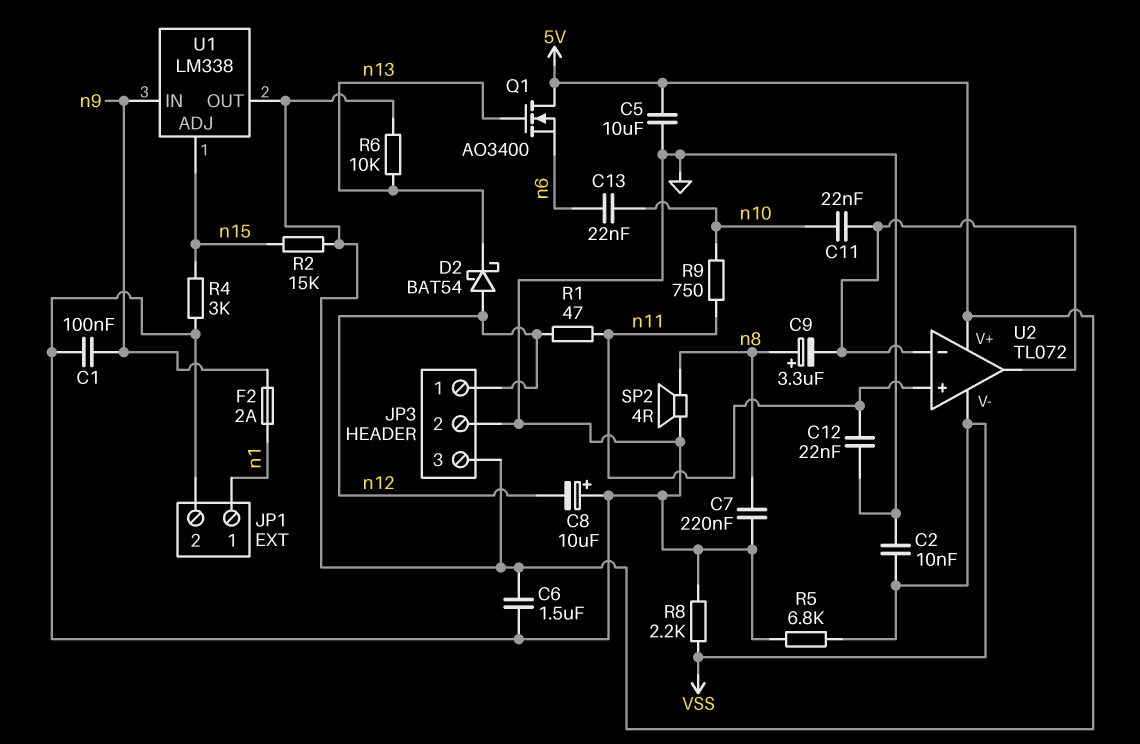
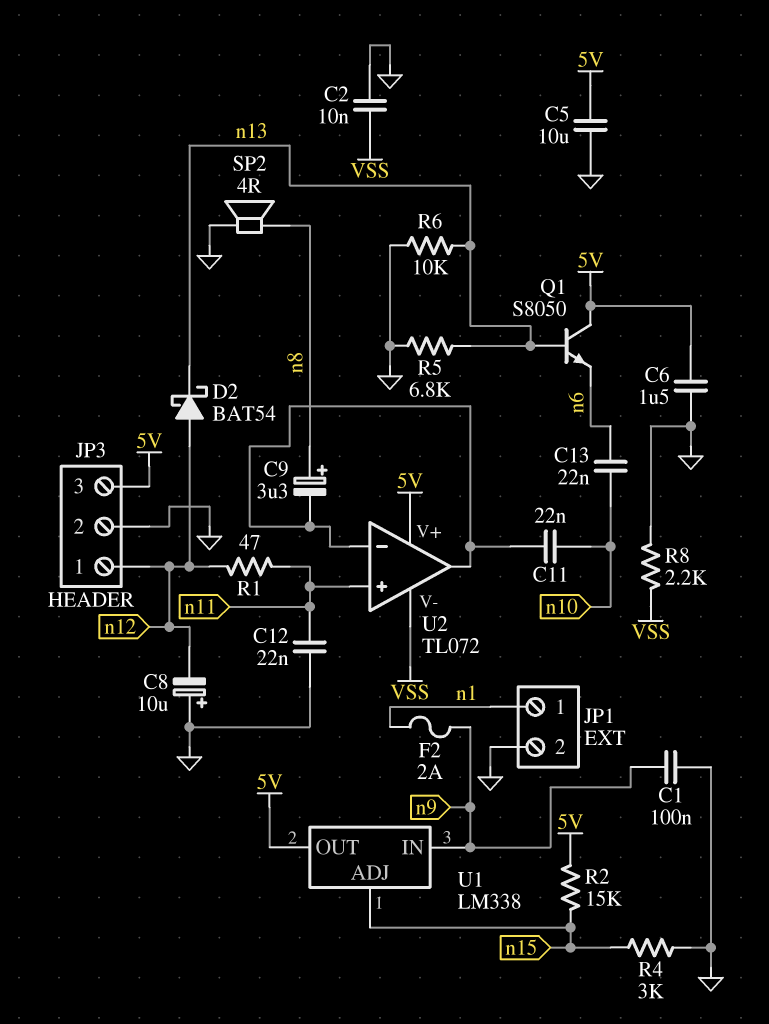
C7: 220nF (GND, n8) -> none
Q1: NMOS AO3400 (G n13, D 5V, S n6) -> NPN S8050 (B n13, C 5V, E n6)
R5: 6.8k (GND, VSS) -> 6.8k (GND, n13)
R6: 10k (5V, n13) -> 10k (GND, n13)
R9: 750 (n10, n11) -> none

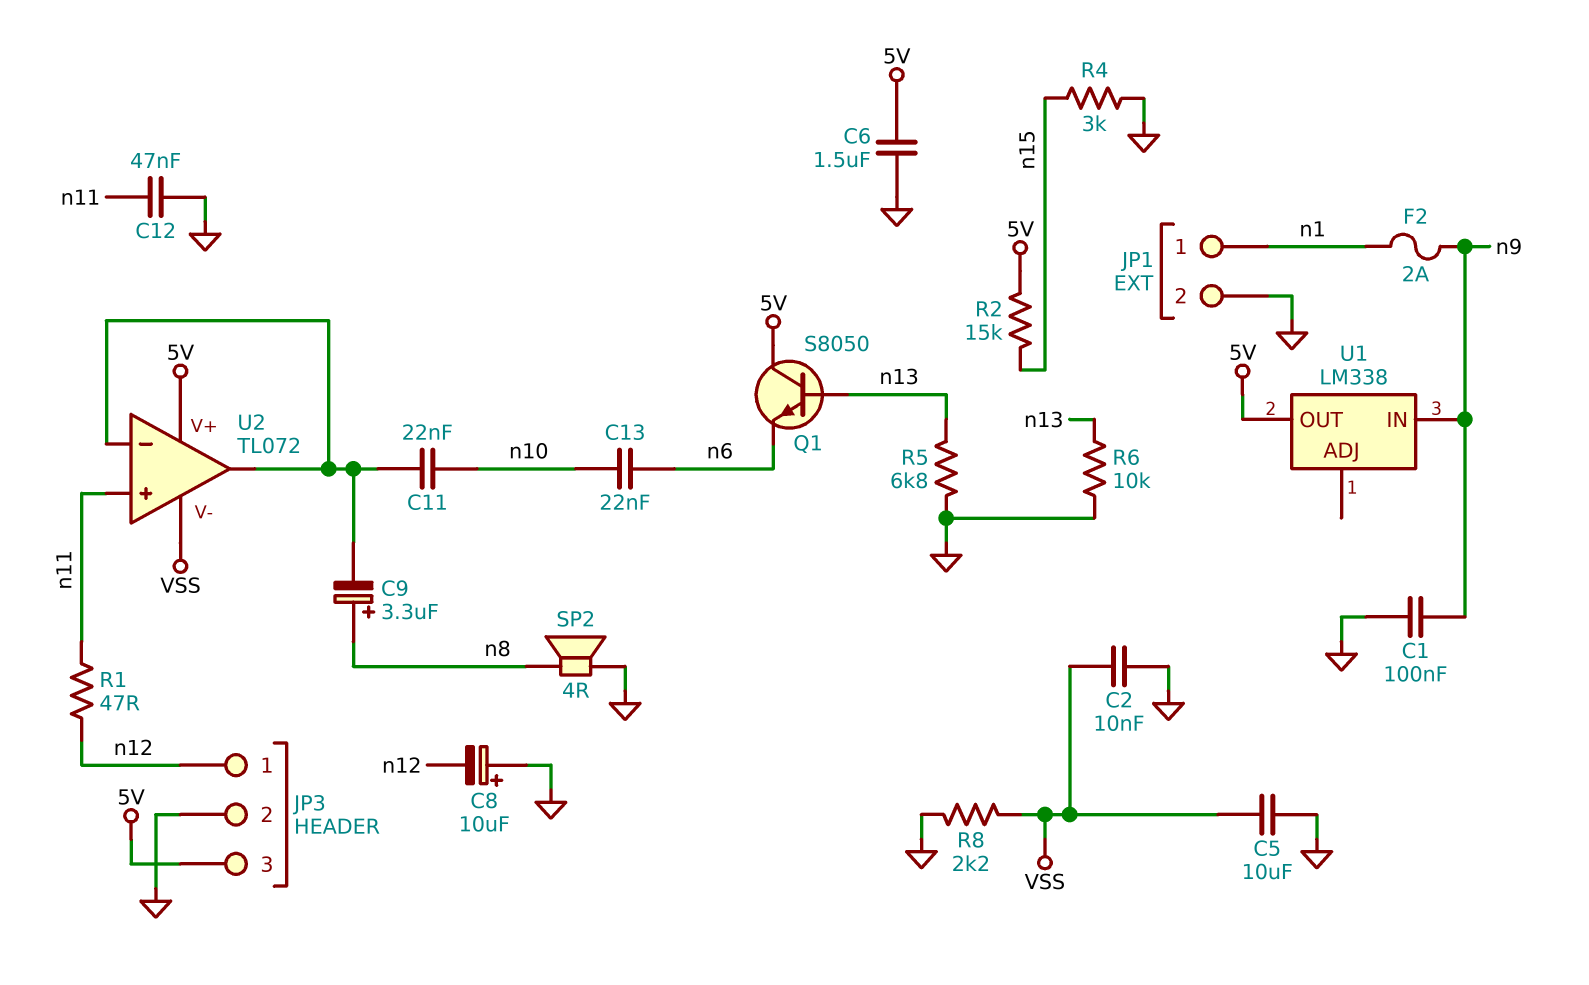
C5: 10uF (5V, GND) -> 10uF (GND, VSS)
C12: 22nF (GND, n11) -> 47nF (GND, n11)
D2: schottky BAT54 (A n12, K n13) -> none
U1 pin ADJ: n15 -> none

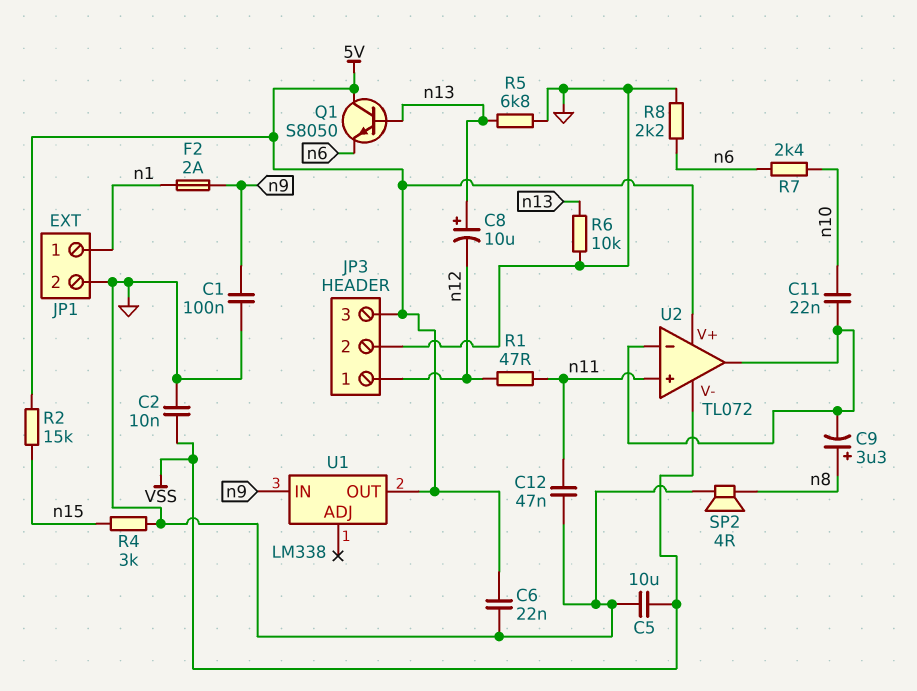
C6: 1.5uF (5V, GND) -> 22nF (5V, GND)
C8: 10uF (plus GND, minus n12) -> 10uF (plus n13, minus n12)
C13: 22nF (n6, n10) -> none
R7: none -> 2.4k (n6, n10)
R8: 2.2k (GND, VSS) -> 2.2k (GND, n6)

